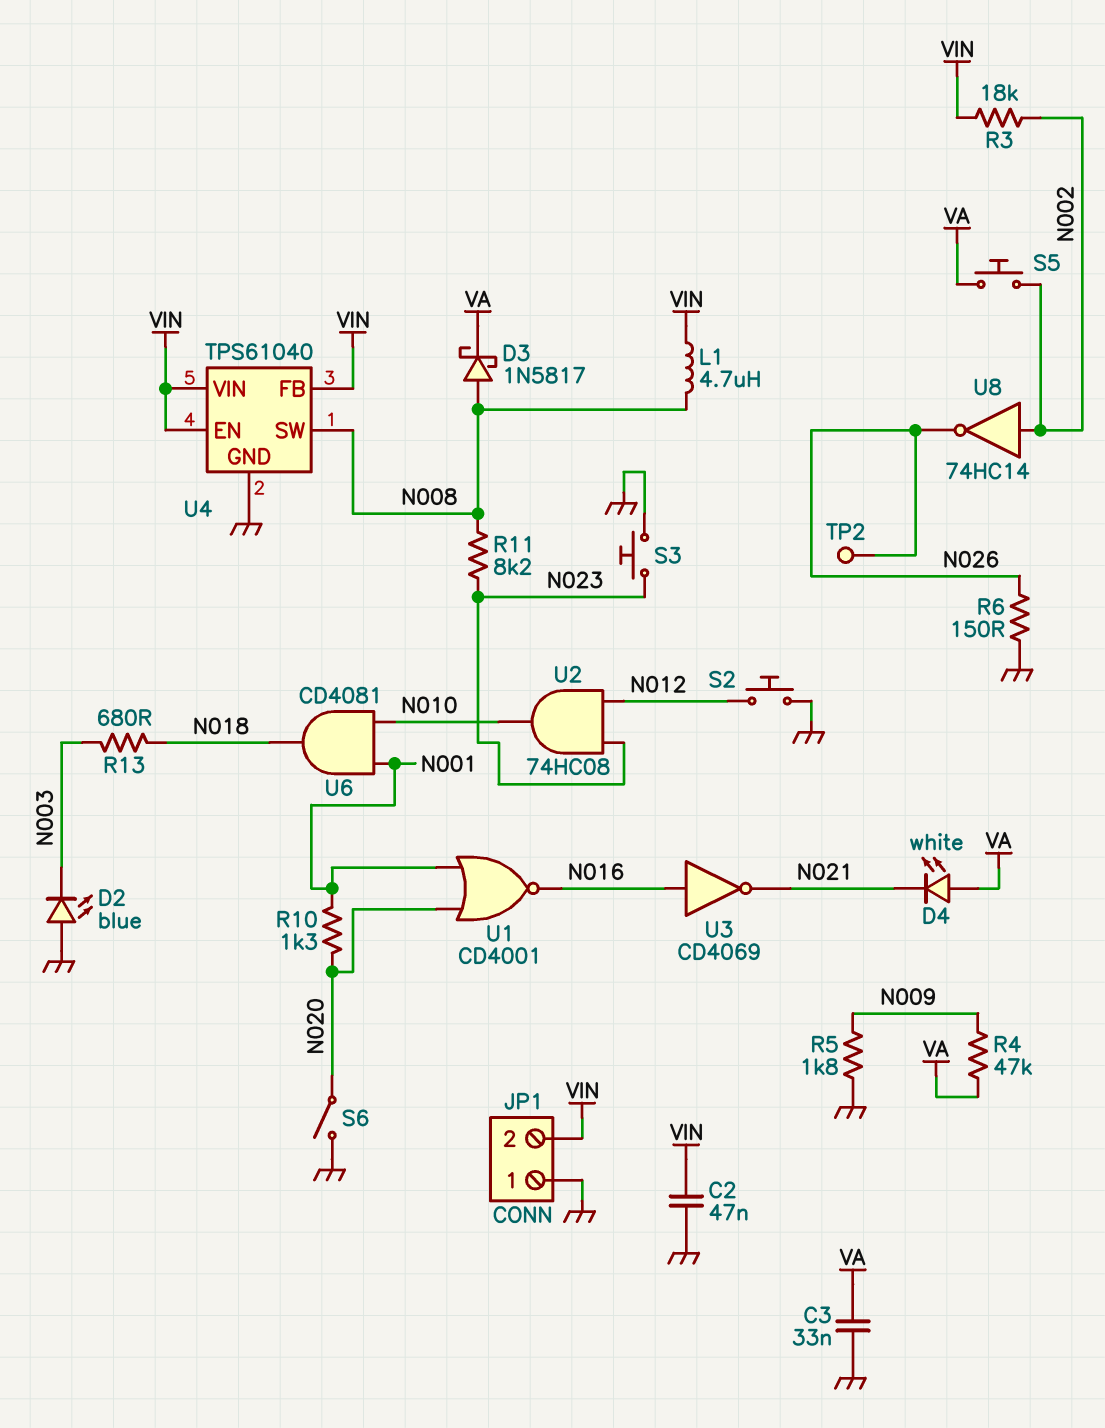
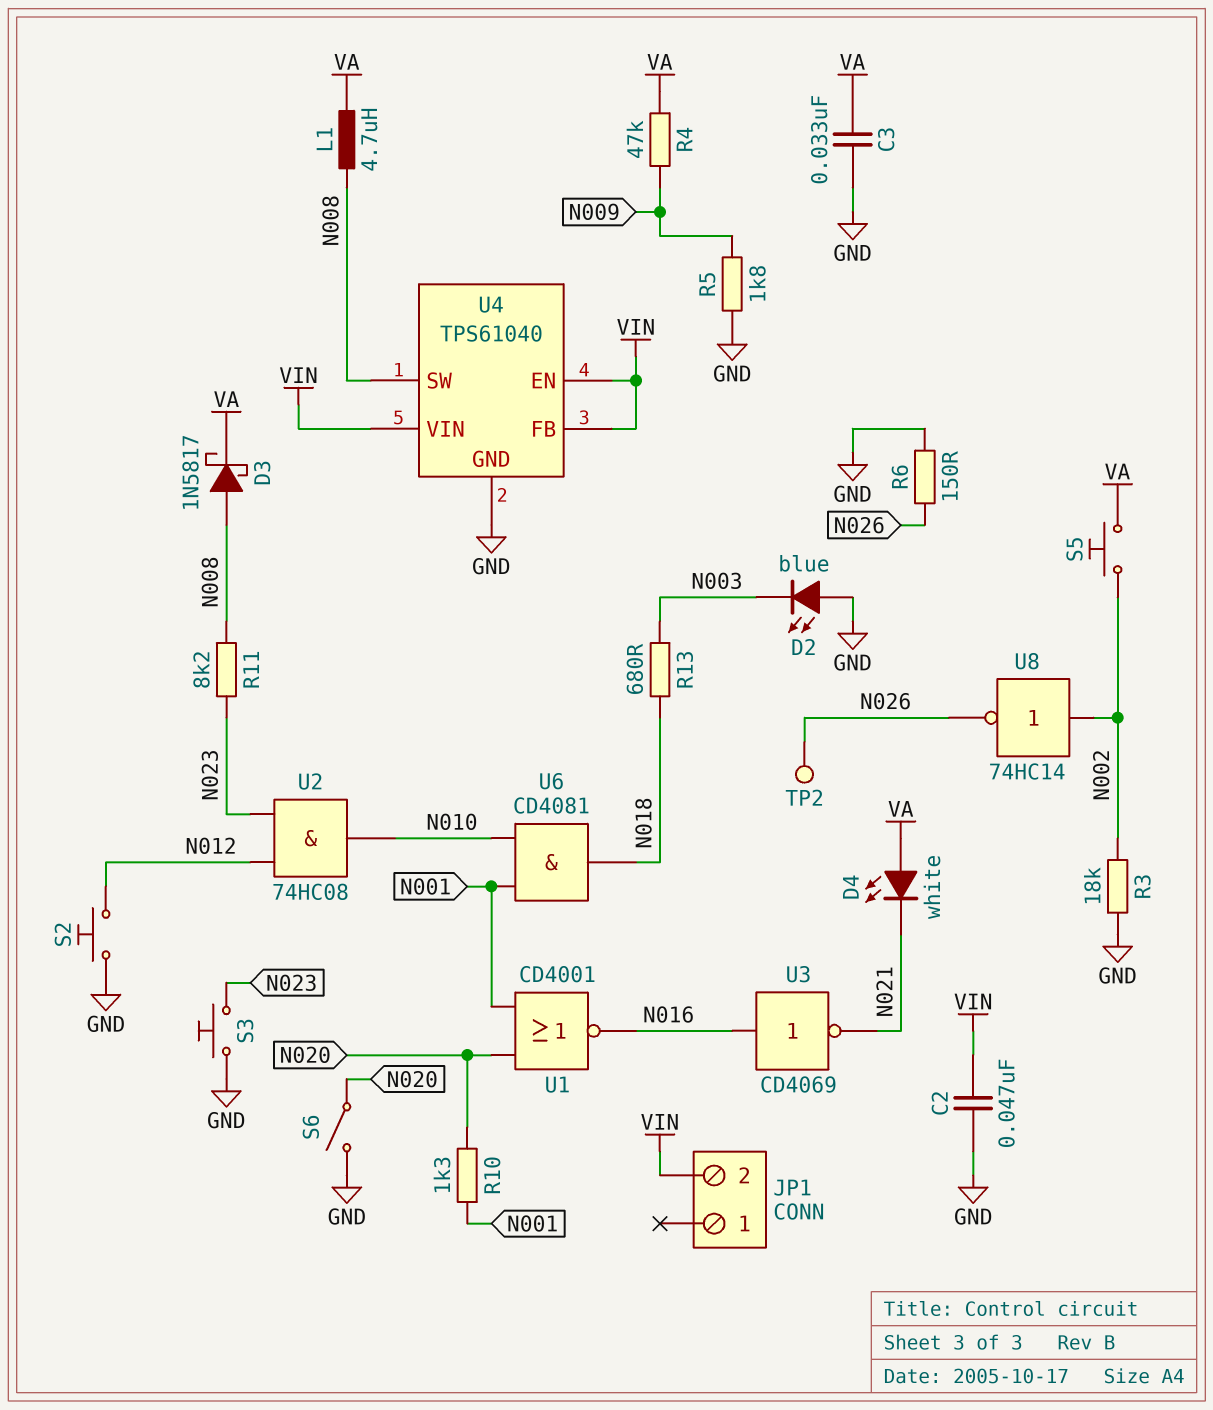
JP1 pin 1: GND -> none
L1: 4.7uH (N008, VIN) -> 4.7uH (N008, VA)
R3: 18k (N002, VIN) -> 18k (GND, N002)

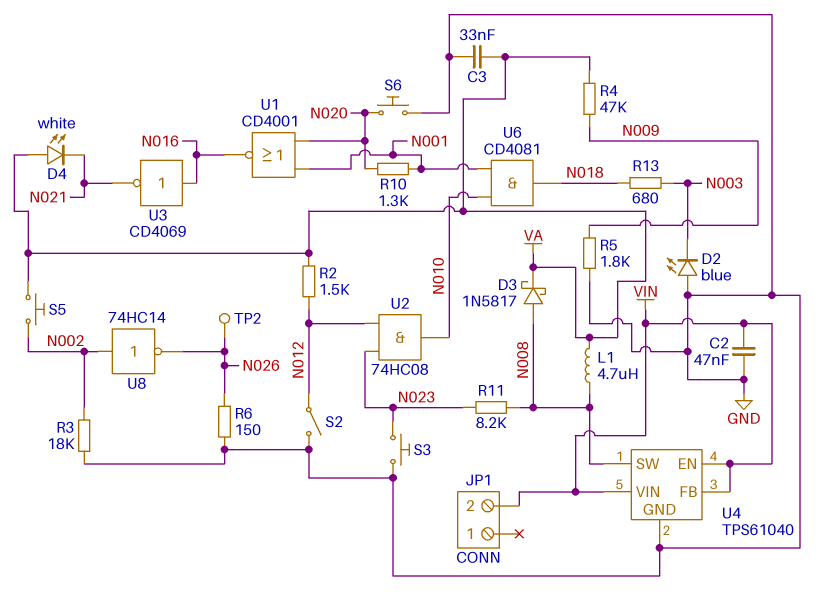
R2: none -> 1.5k (N012, VA)
S2: button (GND, N012) -> switch (GND, N012)
S6: switch (GND, N020) -> button (GND, N020)

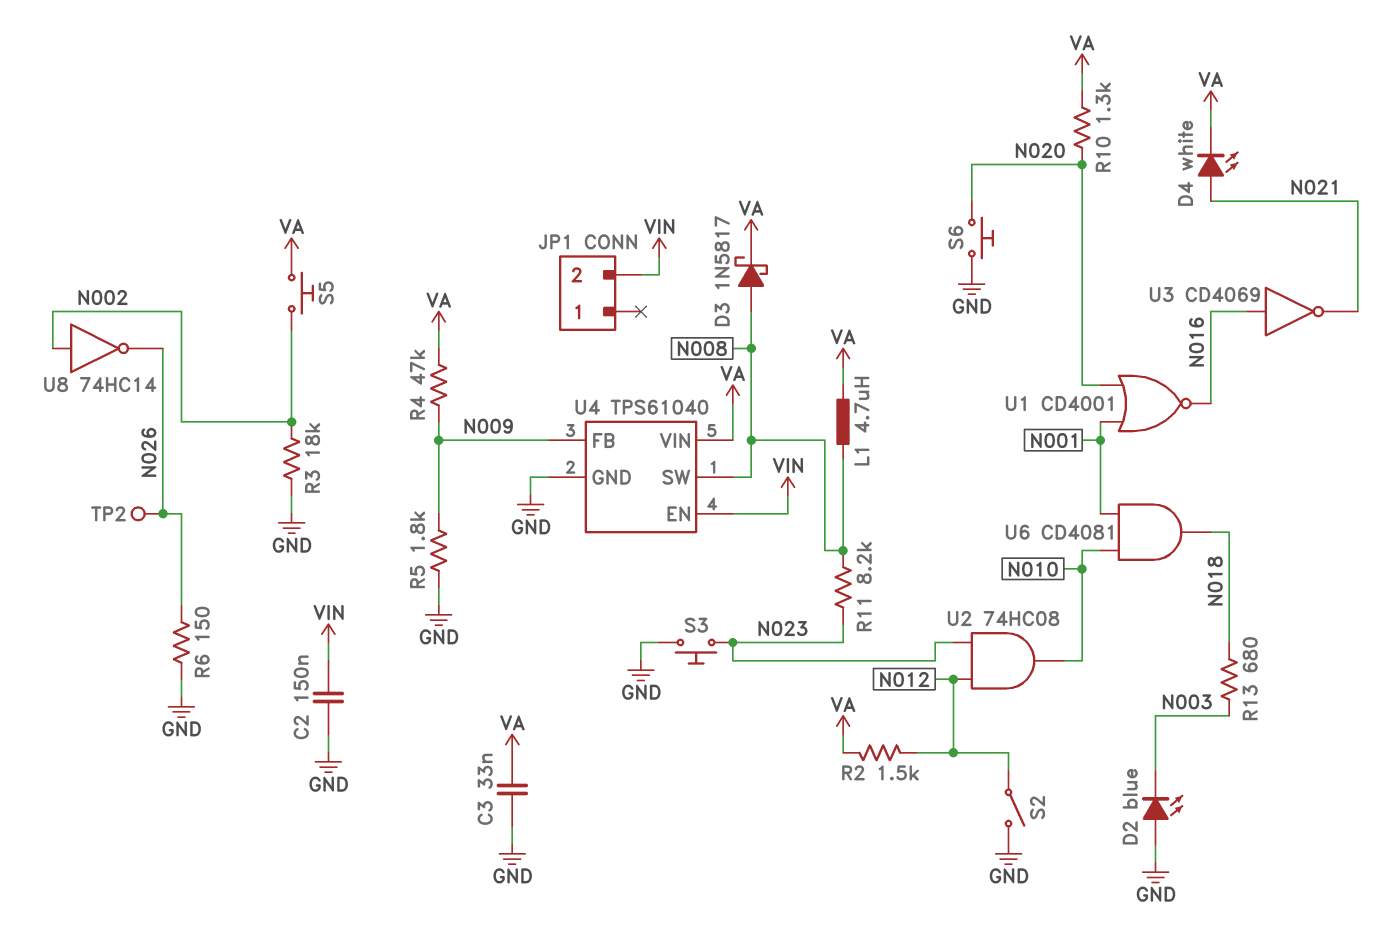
C2: 47nF (GND, VIN) -> 150nF (GND, VIN)
D4: LED white (A VA, K N021) -> LED white (A N021, K VA)
R10: 1.3k (N001, N020) -> 1.3k (N020, VA)
U4 pin FB: VIN -> N009
U4 pin VIN: VIN -> VA

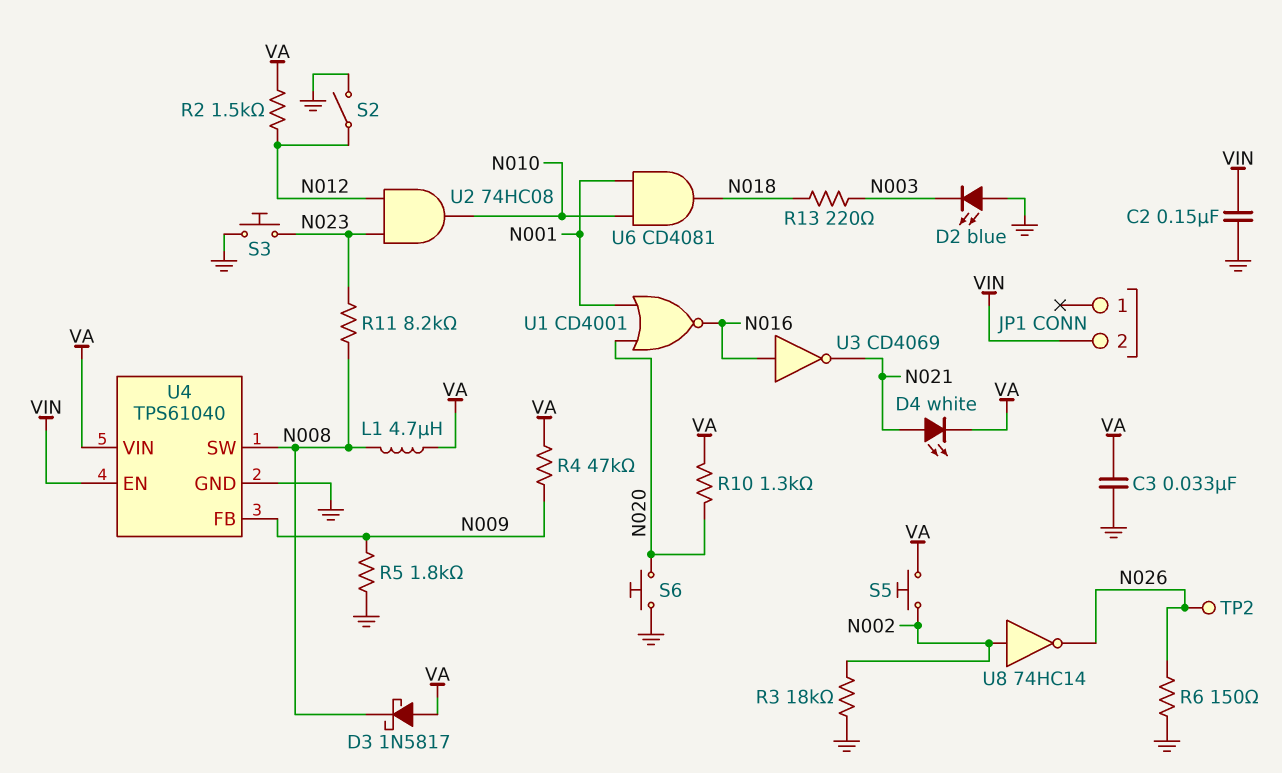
D3: schottky 1N5817 (A N008, K VA) -> schottky 1N5817 (A VA, K N008)
R13: 680 (N003, N018) -> 220 (N003, N018)

